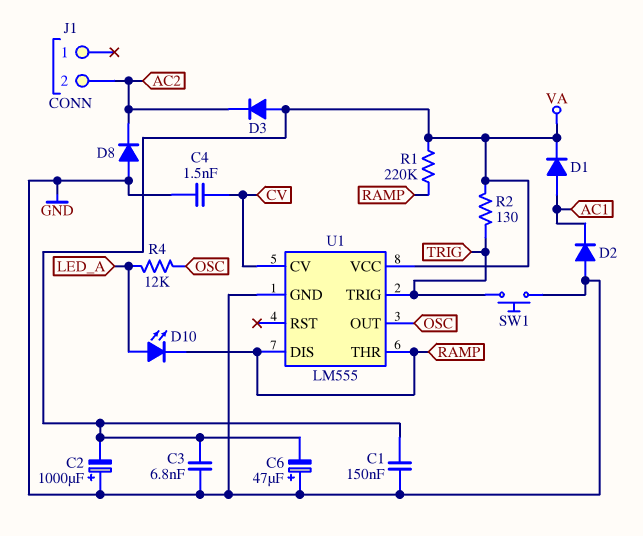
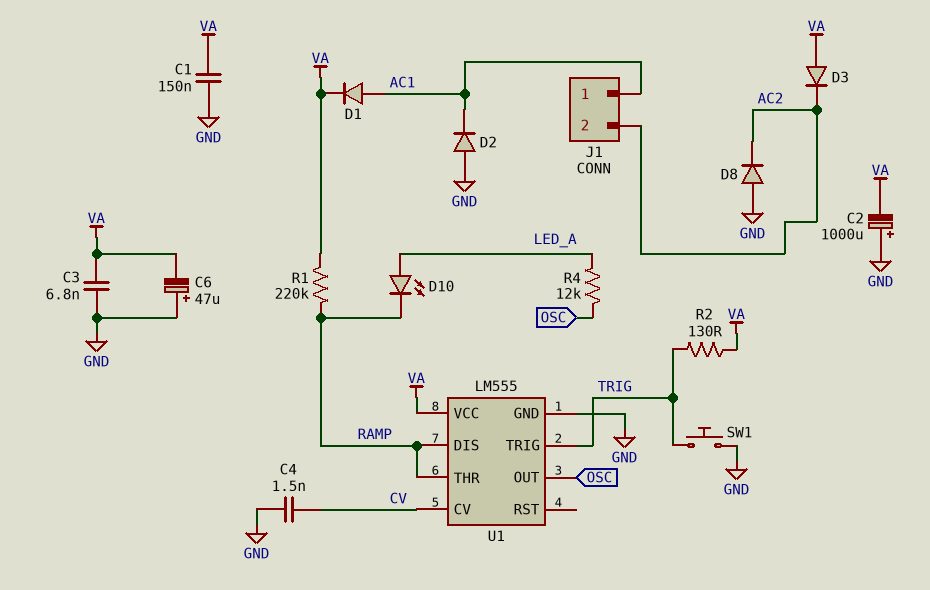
J1 pin 1: none -> AC1

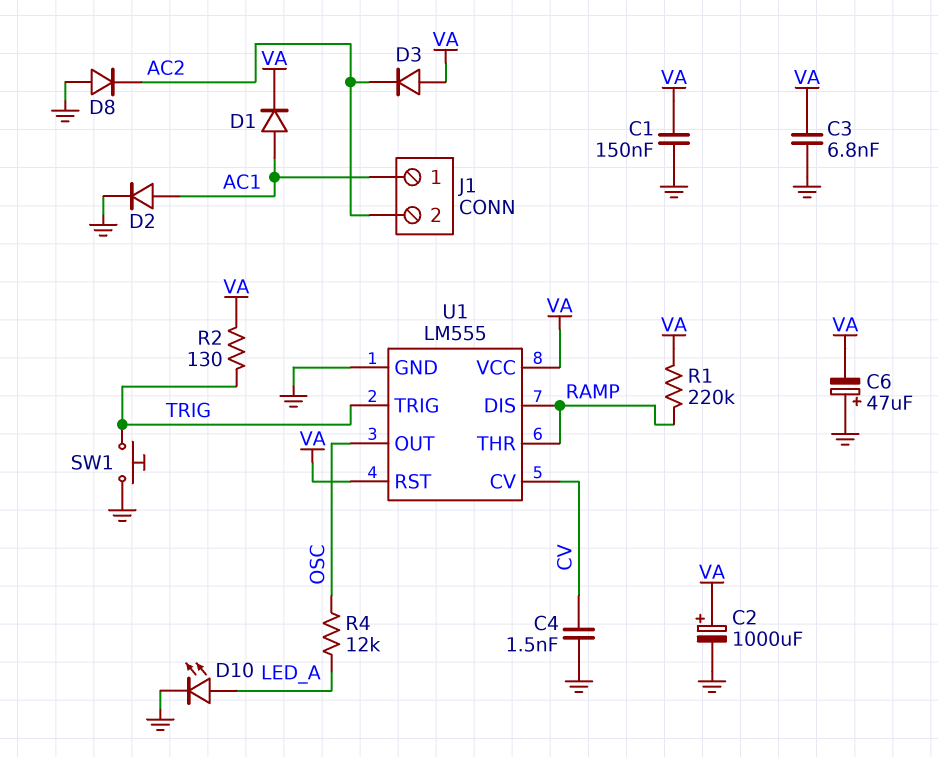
C2: 1000uF (plus GND, minus VA) -> 1000uF (plus VA, minus GND)
D2: diode (A GND, K AC1) -> diode (A AC1, K GND)
D10: LED (A LED_A, K RAMP) -> LED (A LED_A, K GND)
U1 pin RST: none -> VA

